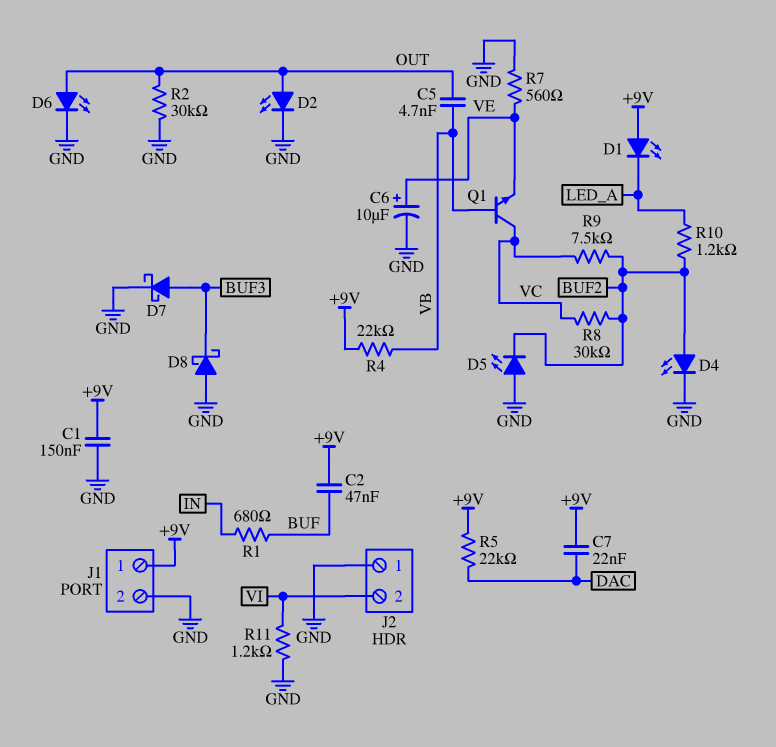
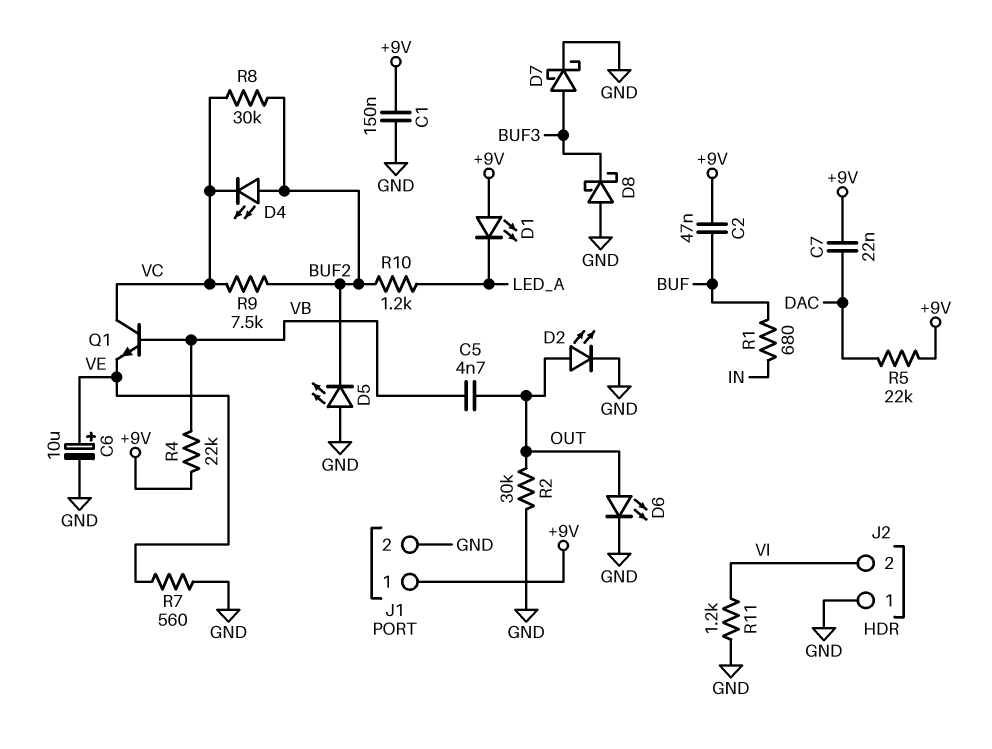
D4: LED (A BUF2, K GND) -> LED (A BUF2, K VC)

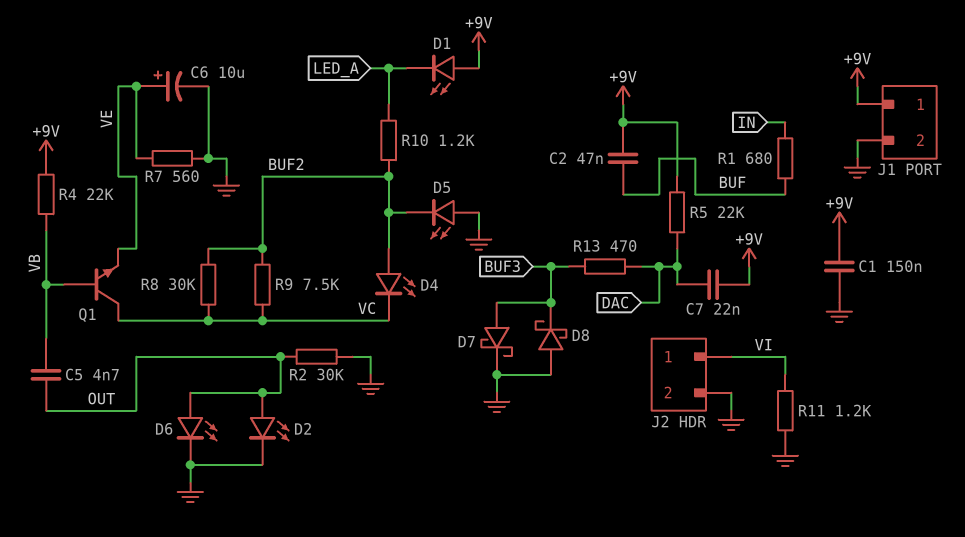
J2 pin 1: GND -> VI
J2 pin 2: VI -> GND
R13: none -> 470 (BUF3, DAC)

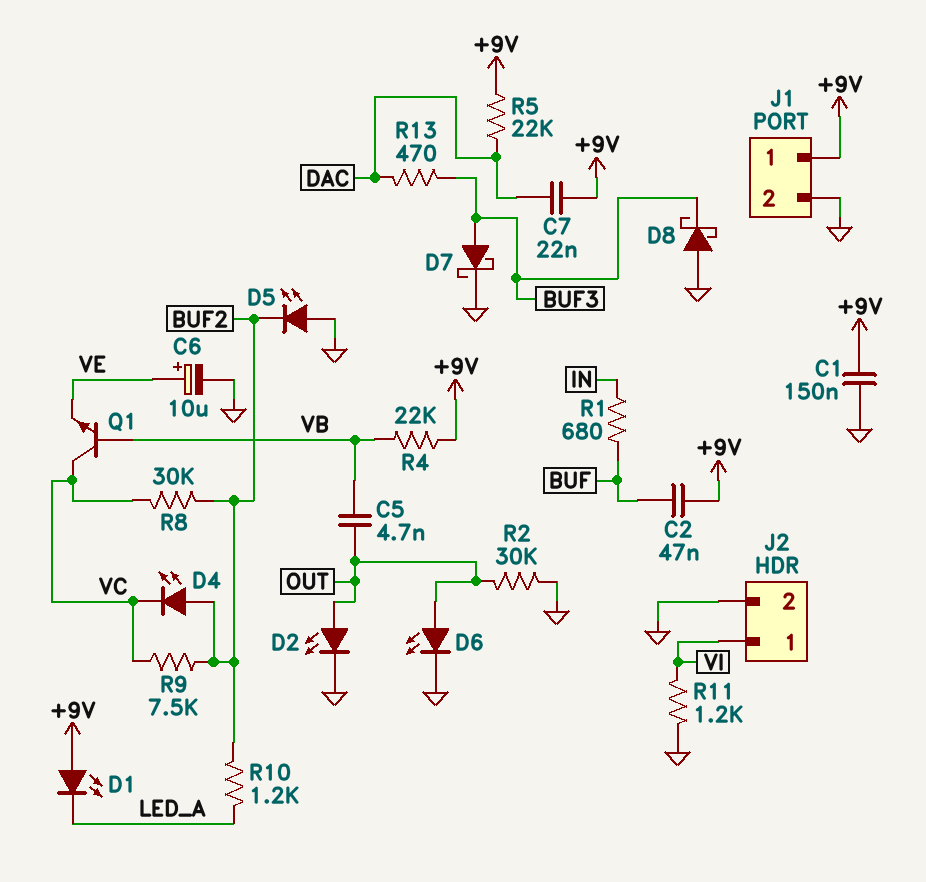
R7: 560 (GND, VE) -> none

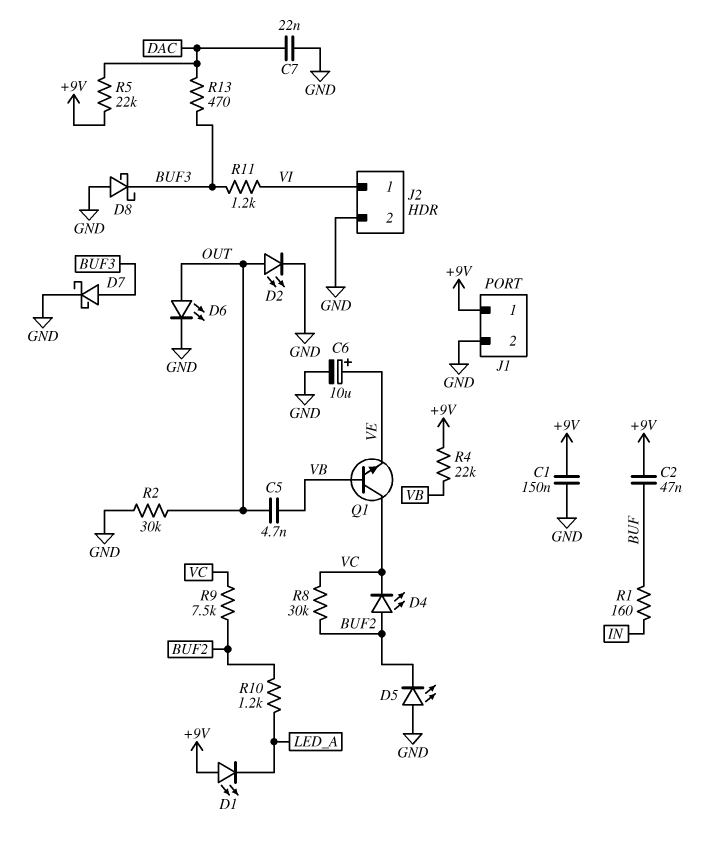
C7: 22nF (+9V, DAC) -> 22nF (DAC, GND)
R1: 680 (BUF, IN) -> 160 (BUF, IN)
R11: 1.2k (GND, VI) -> 1.2k (BUF3, VI)

